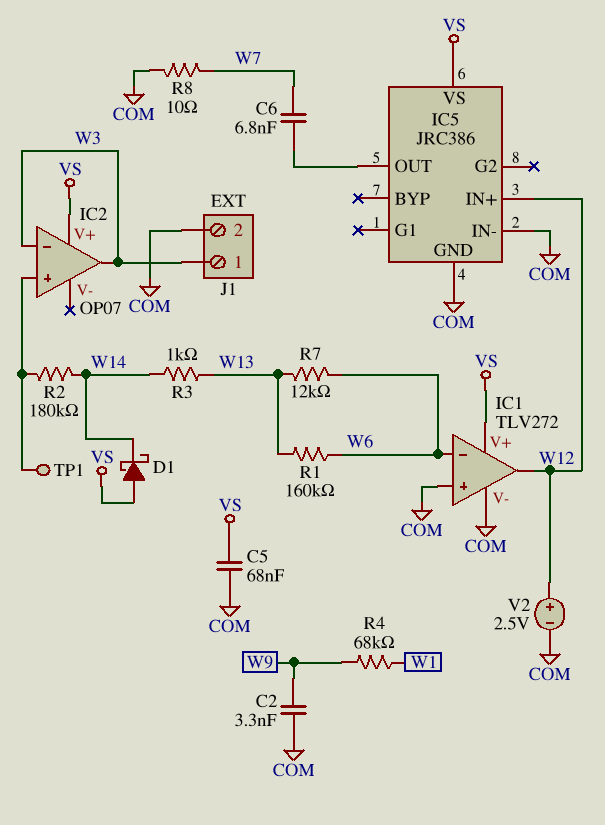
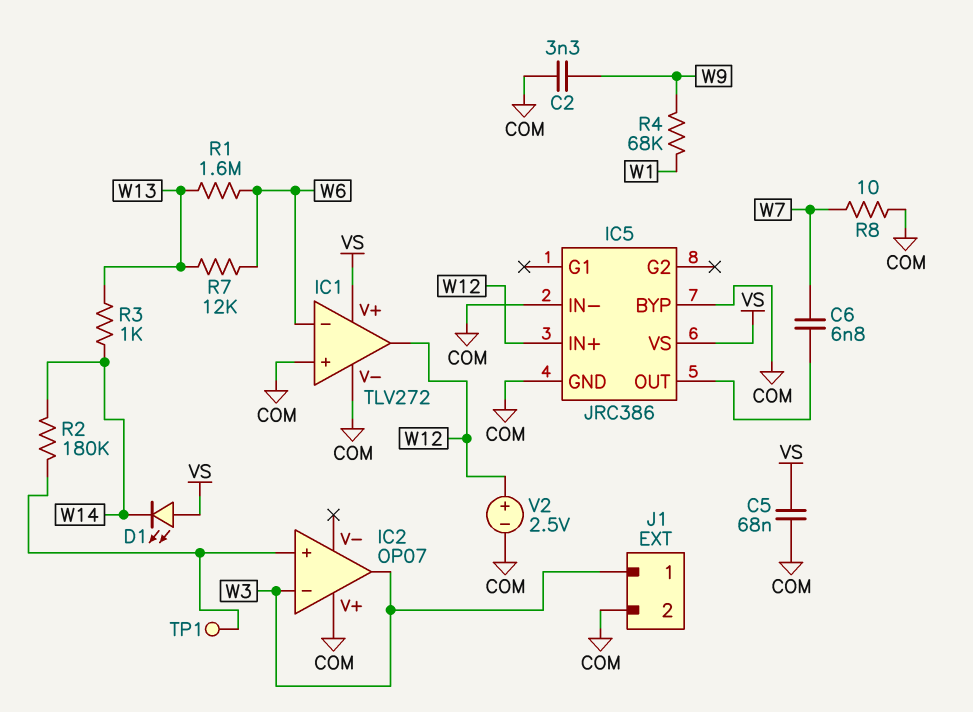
D1: schottky (A VS, K W14) -> LED (A VS, K W14)
IC2 pin V+: VS -> COM
IC5 pin BYP: none -> COM
R1: 160k (W6, W13) -> 1.6M (W6, W13)

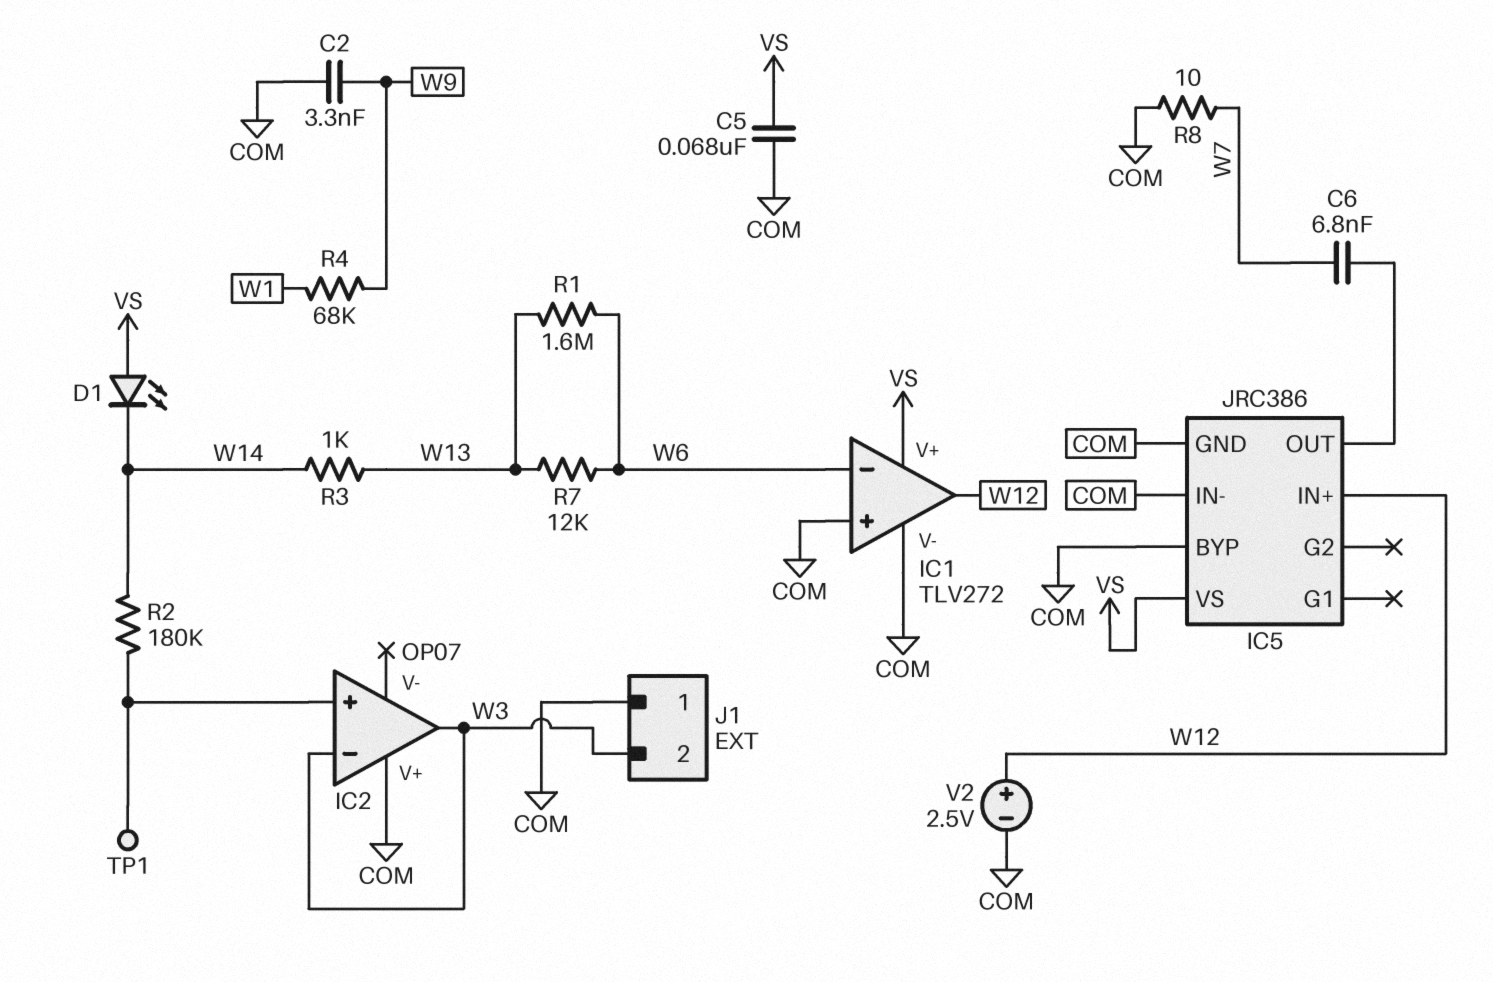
J1 pin 1: W3 -> COM
J1 pin 2: COM -> W3

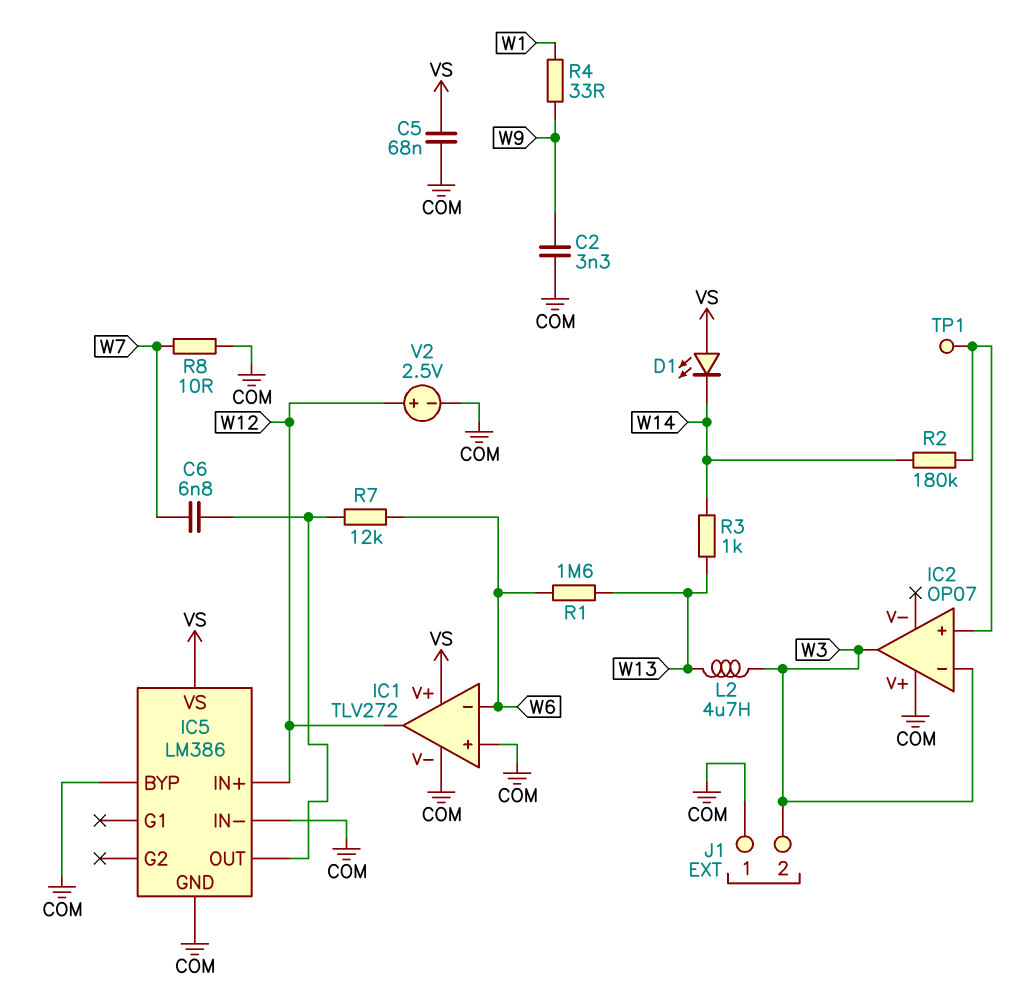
IC5: JRC386 -> LM386
L2: none -> 4.7uH (W3, W13)
R4: 68k (W1, W9) -> 33 (W1, W9)
R7: 12k (W6, W13) -> 12k (IC5/OUT, W6)

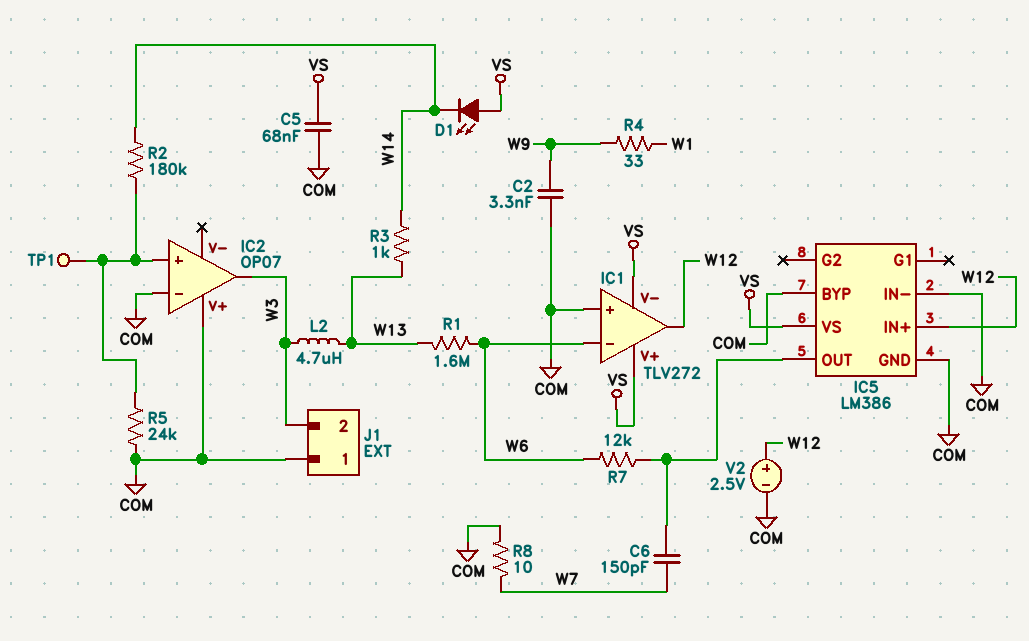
C6: 6.8nF (IC5/OUT, W7) -> 150pF (IC5/OUT, W7)
IC1 pin V-: COM -> VS
IC2 pin in-: W3 -> COM
R5: none -> 24k (COM, IC2/in+)

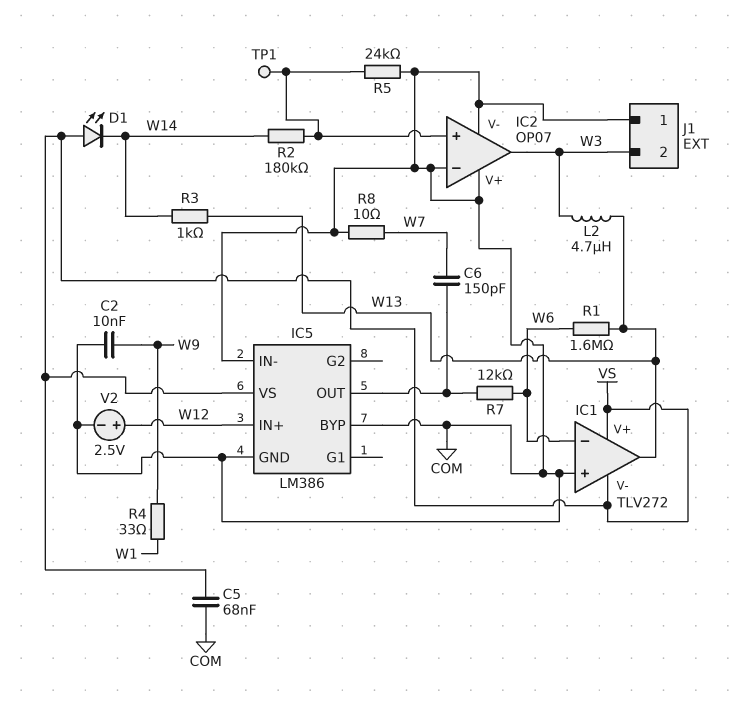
C2: 3.3nF (COM, W9) -> 10nF (COM, W9)
IC1 pin out: W12 -> W13
IC2 pin V-: none -> COM

